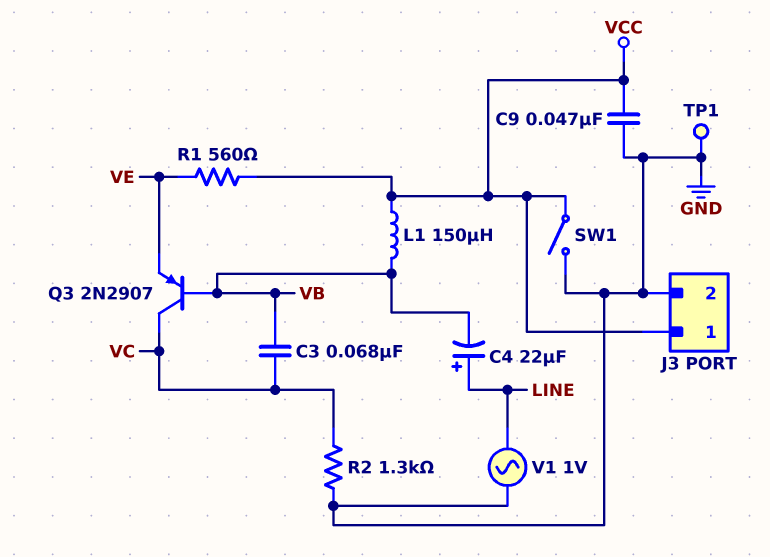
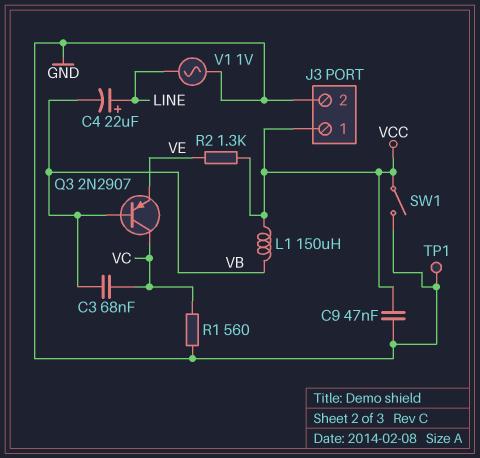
R1: 560 (VCC, VE) -> 560 (GND, VC)
R2: 1.3k (GND, VC) -> 1.3k (VCC, VE)

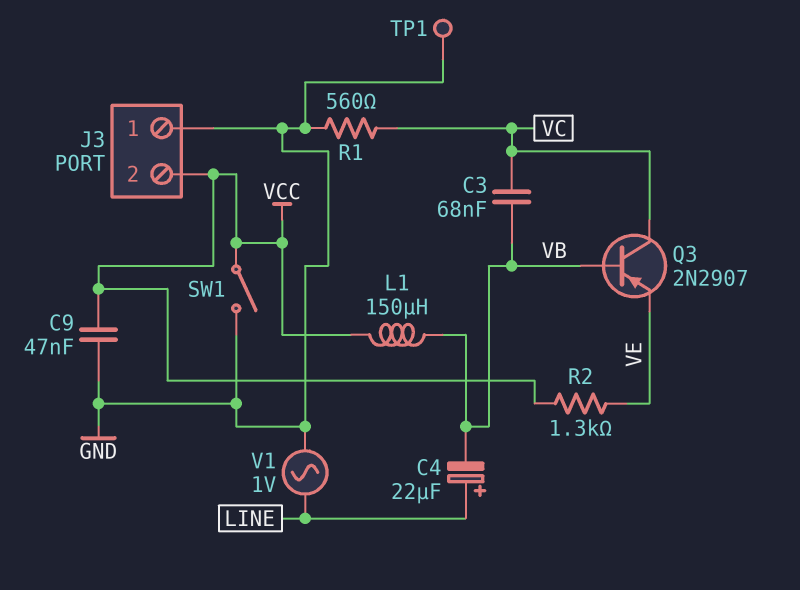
J3 pin 1: VCC -> GND
J3 pin 2: GND -> VCC

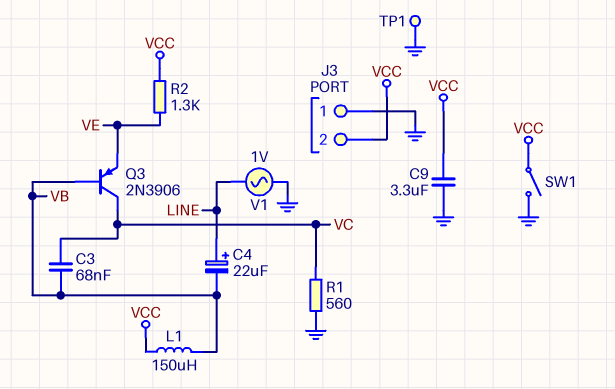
C9: 47nF (GND, VCC) -> 3.3uF (GND, VCC)
Q3: PNP 2N2907 (B VB, C VC, E VE) -> PNP 2N3906 (B VB, C VC, E VE)

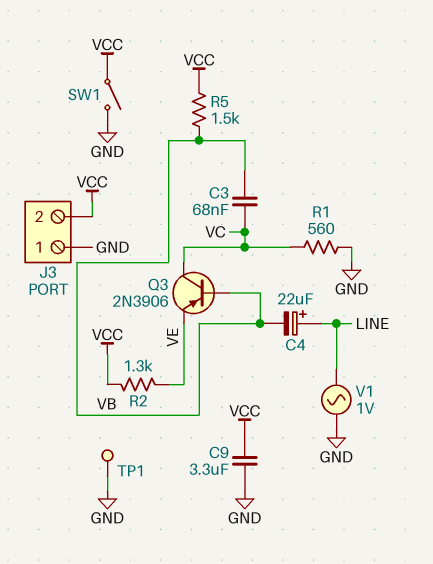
L1: 150uH (VB, VCC) -> none
R5: none -> 1.5k (VB, VCC)

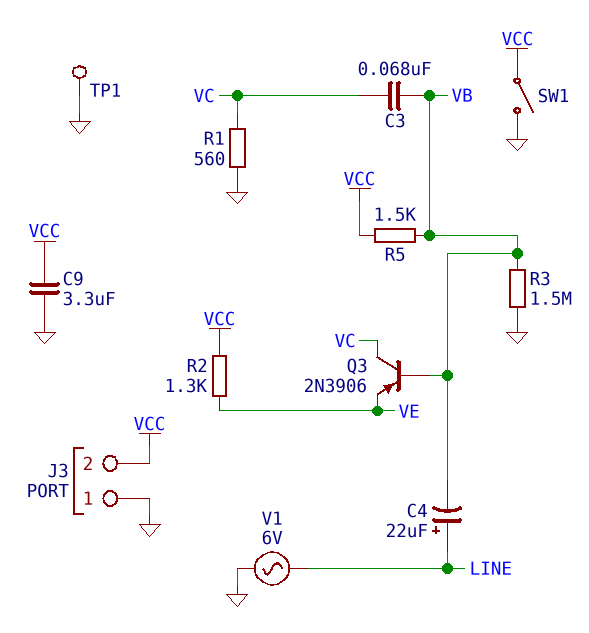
R3: none -> 1.5M (GND, VB)
V1: AC 1V (GND, LINE) -> AC 6V (GND, LINE)

